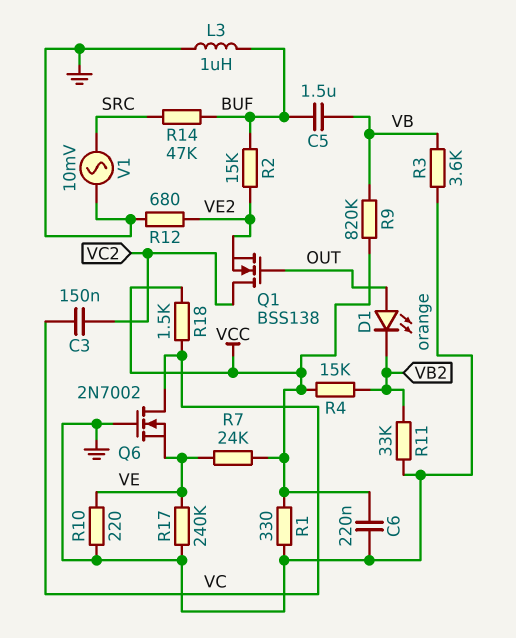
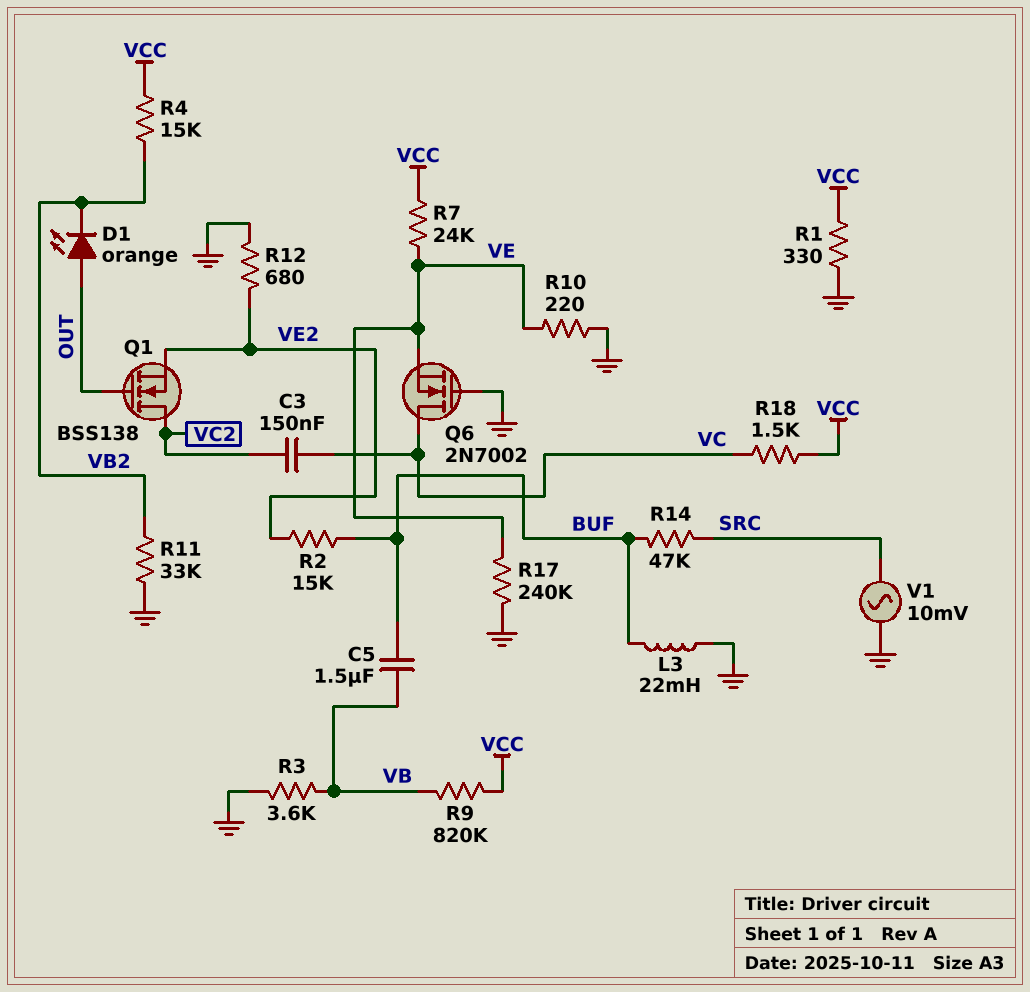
C6: 220nF (GND, VCC) -> none
L3: 1uH (BUF, GND) -> 22mH (BUF, GND)

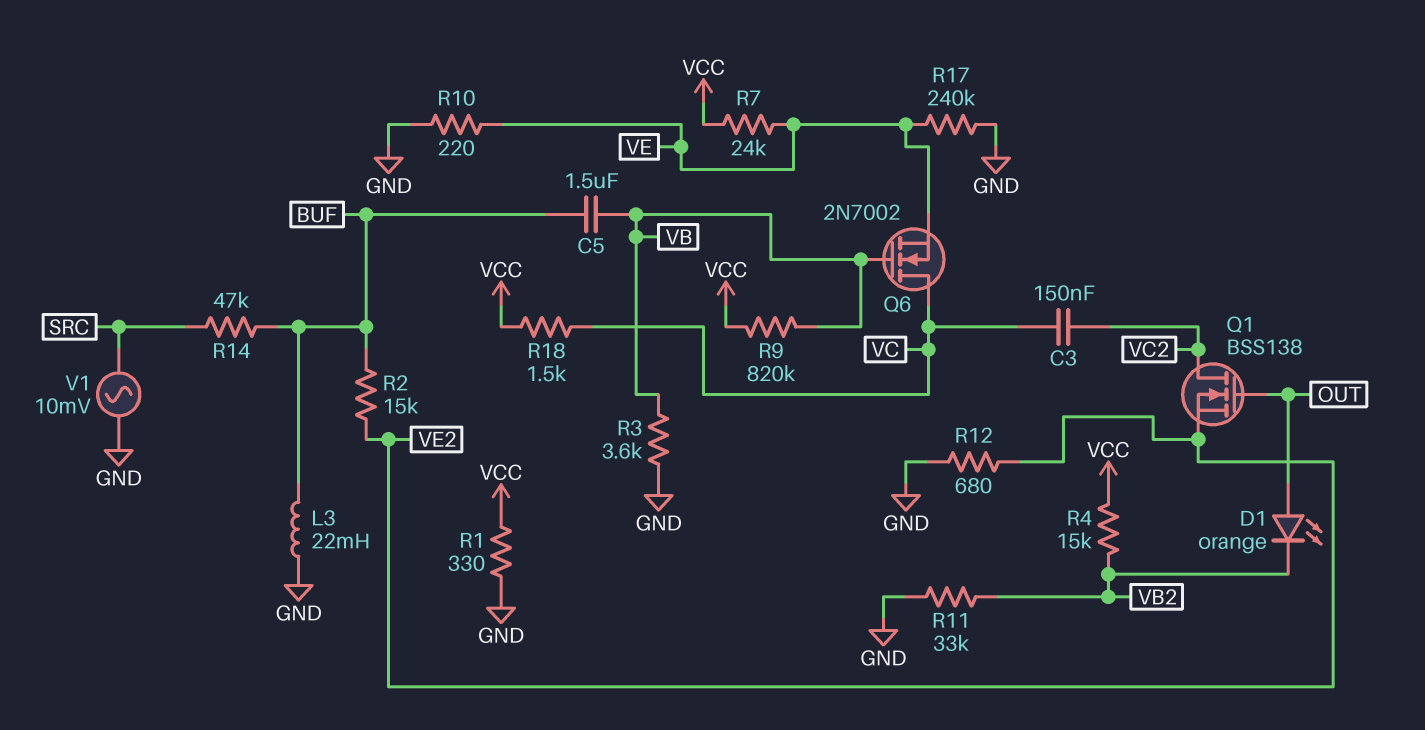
Q6: NMOS 2N7002 (G GND, D VC, S VE) -> NMOS 2N7002 (G VB, D VC, S VE)

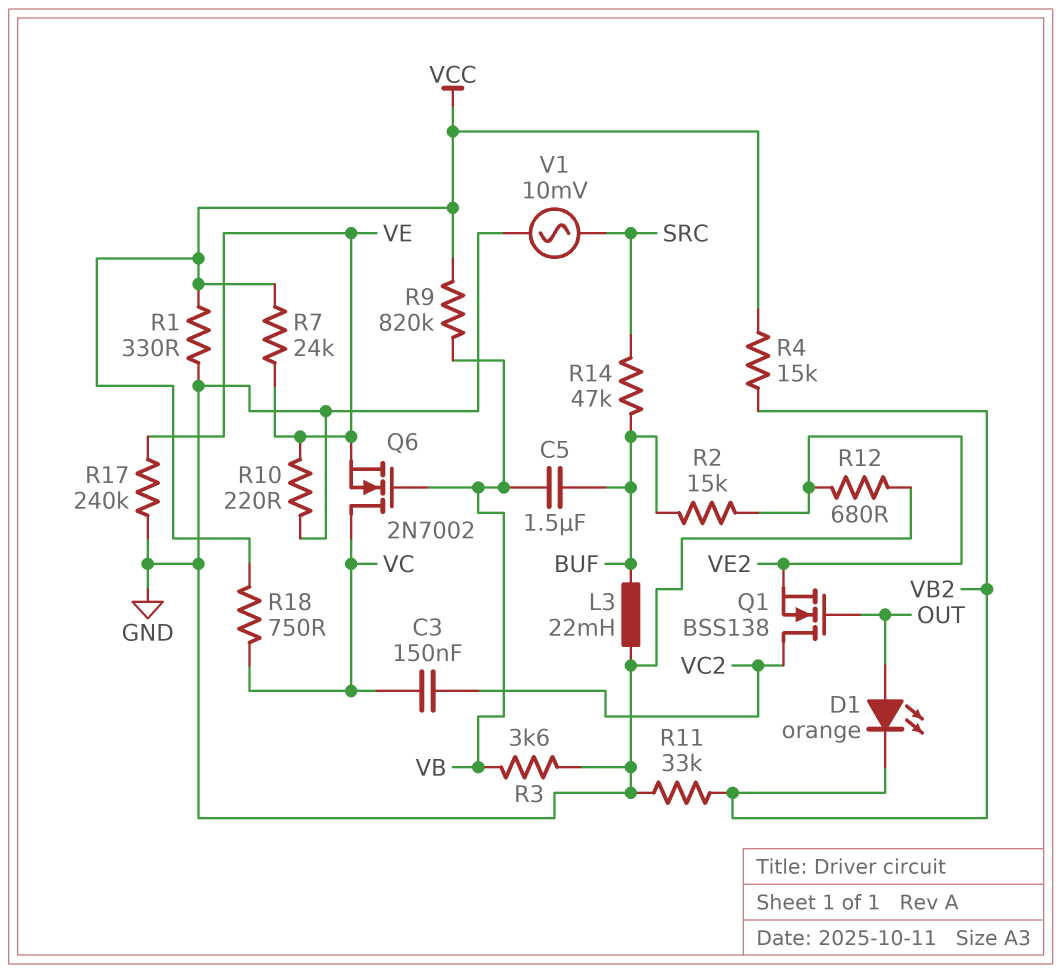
R18: 1.5k (VC, VCC) -> 750 (VC, VCC)

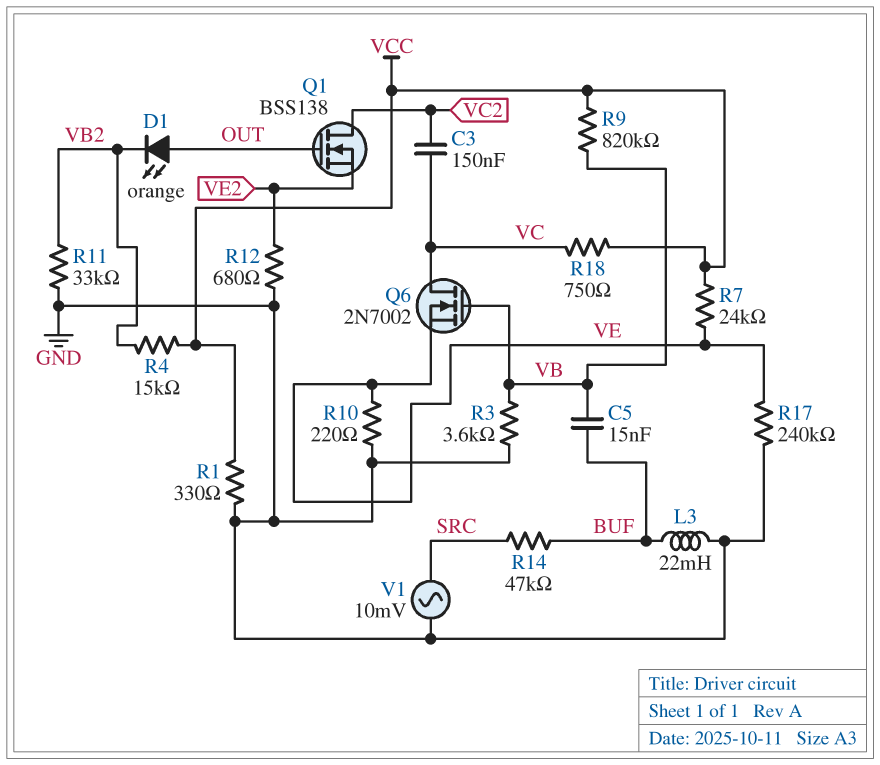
C5: 1.5uF (BUF, VB) -> 15nF (BUF, VB)
R2: 15k (BUF, VE2) -> none

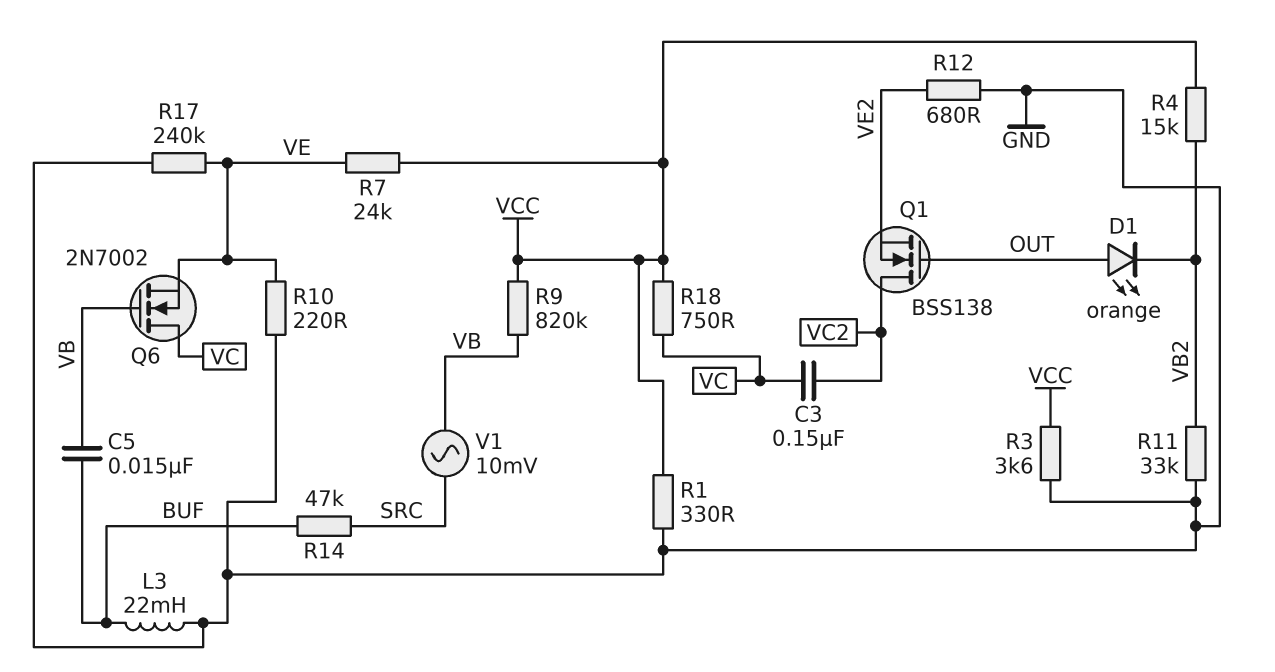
R3: 3.6k (GND, VB) -> 3.6k (GND, VCC)
V1: AC 10mV (GND, SRC) -> AC 10mV (SRC, VB)

